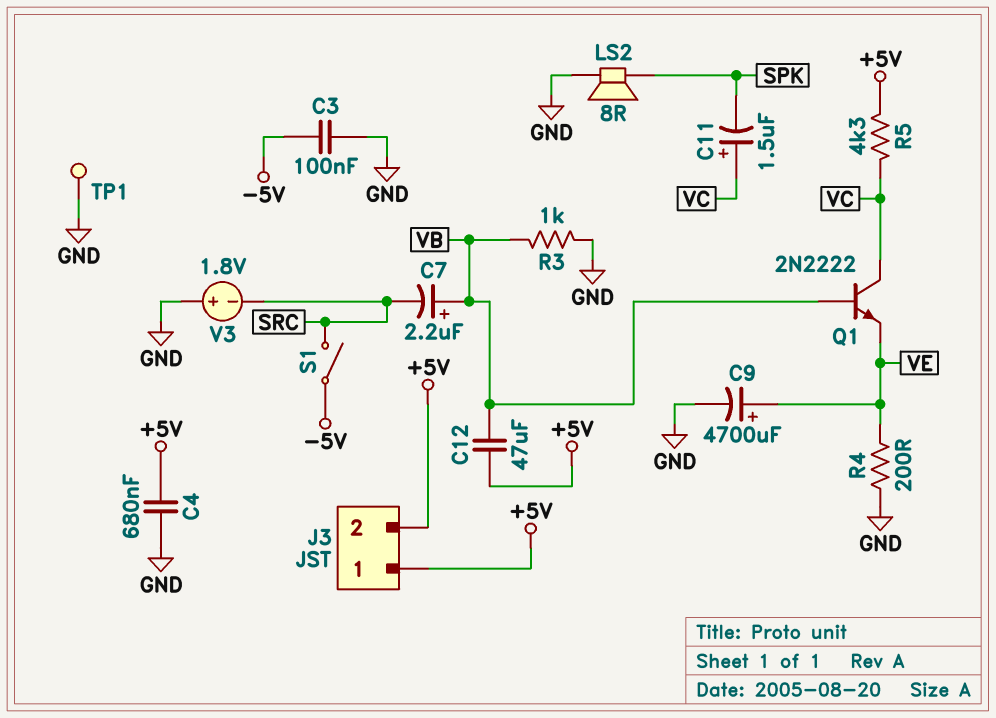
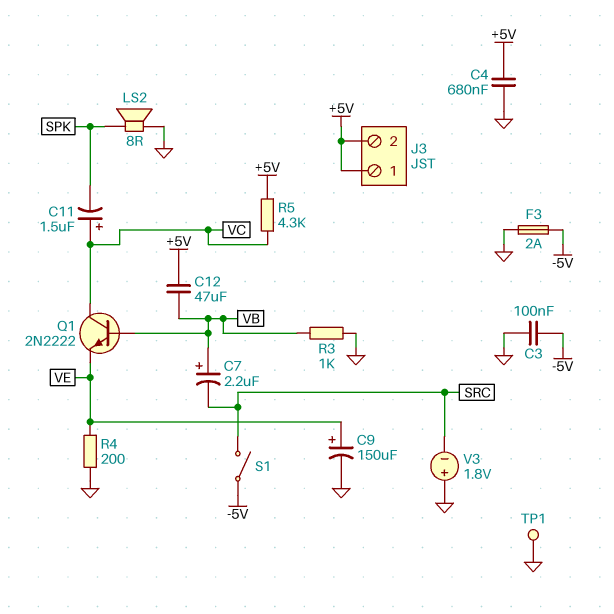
C9: 4700uF (plus VE, minus GND) -> 150uF (plus VE, minus GND)
F3: none -> 2A (-5V, GND)

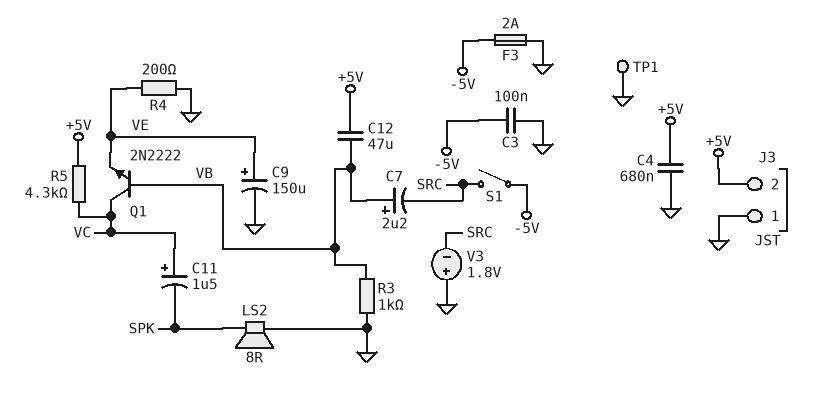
J3 pin 1: +5V -> GND

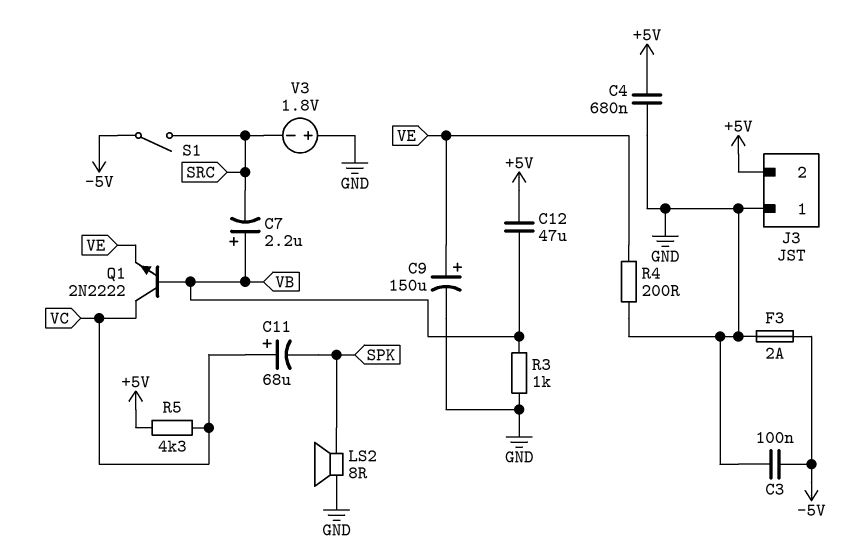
C11: 1.5uF (plus VC, minus SPK) -> 68uF (plus VC, minus SPK)
TP1: test point (GND) -> none

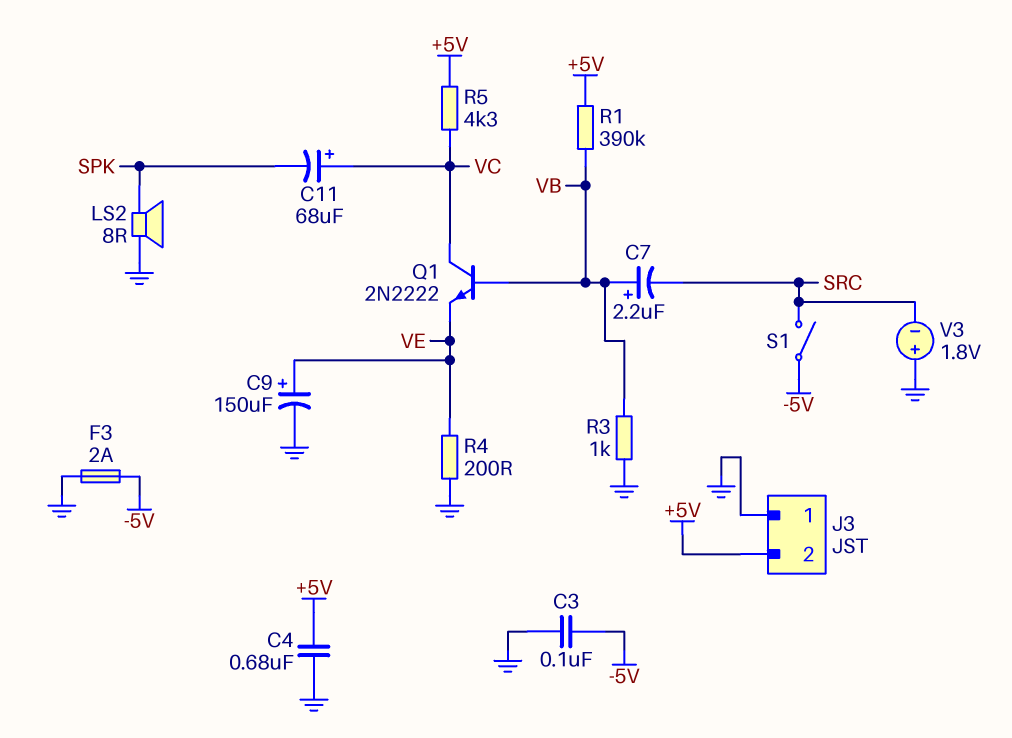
C12: 47uF (+5V, VB) -> none
R1: none -> 390k (+5V, VB)

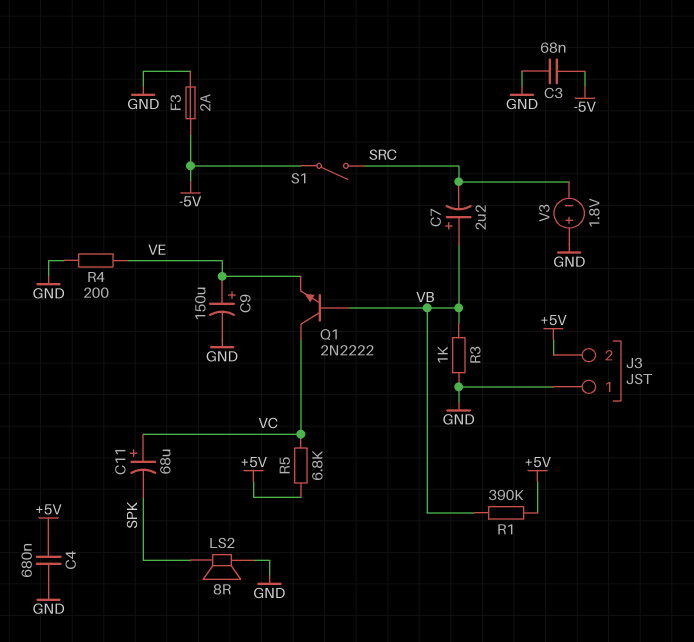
C3: 100nF (-5V, GND) -> 68nF (-5V, GND)
R5: 4.3k (+5V, VC) -> 6.8k (+5V, VC)

